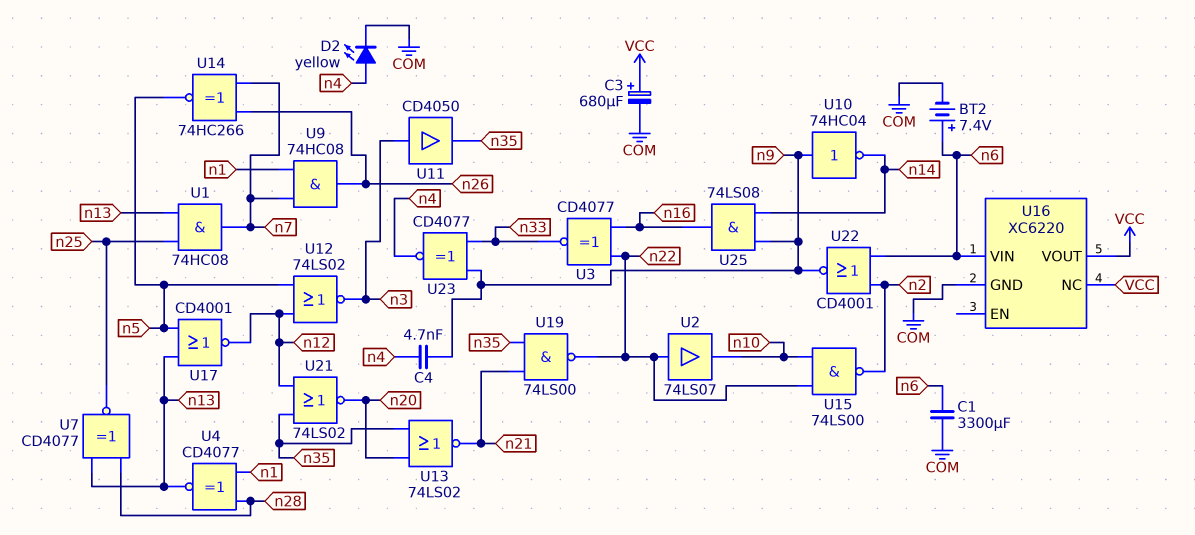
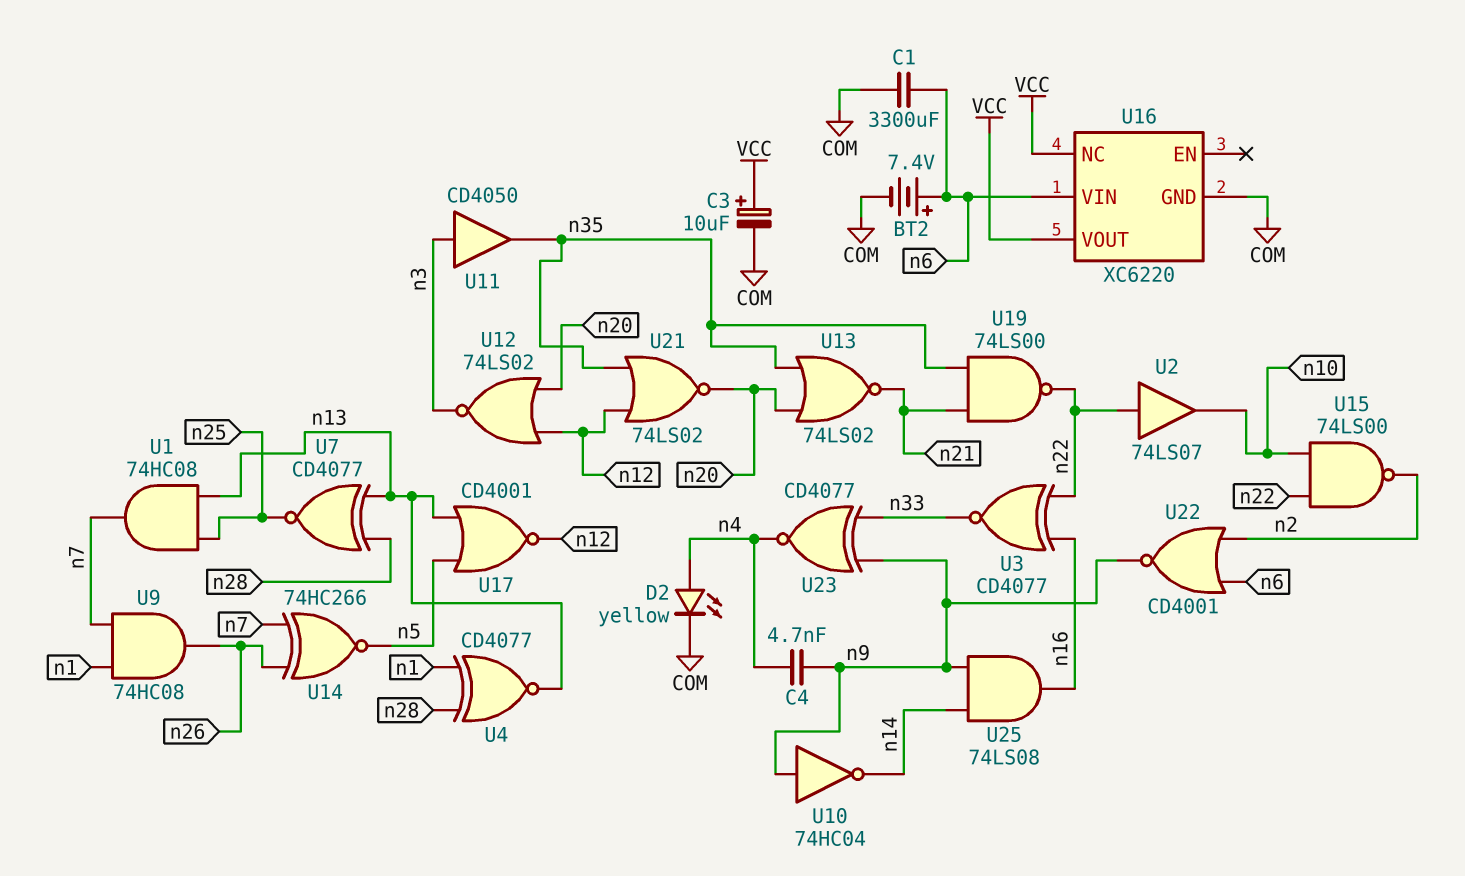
C3: 680uF (plus VCC, minus COM) -> 10uF (plus VCC, minus COM)
U12: NOR 74LS02 (in n5, in n12, out n3) -> NOR 74LS02 (in n12, in n20, out n3)

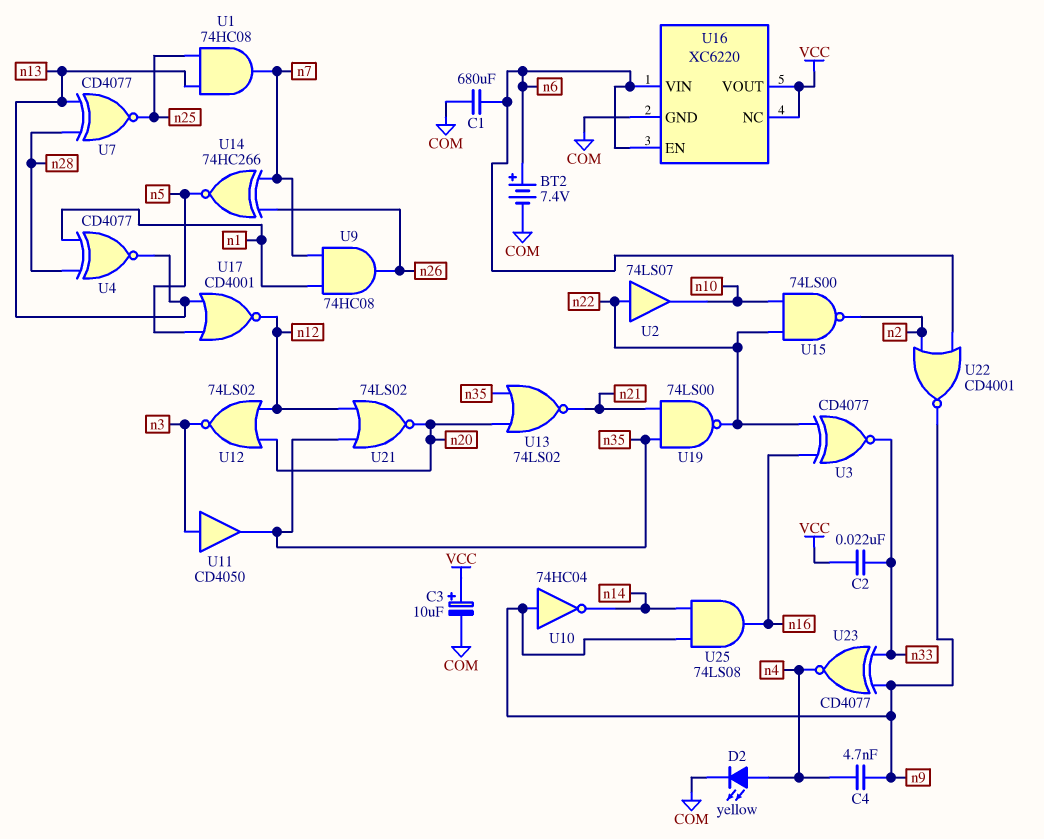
C1: 3300uF (COM, n6) -> 680uF (COM, n6)
C2: none -> 22nF (VCC, n33)
U16 pin EN: none -> n6

